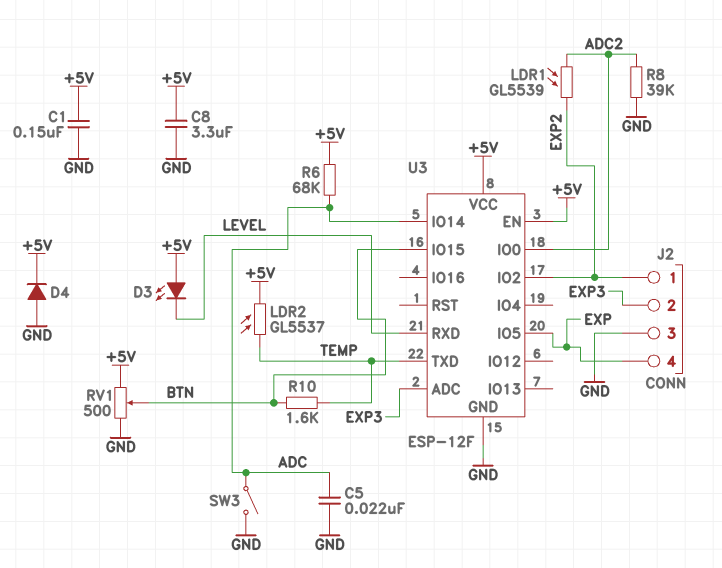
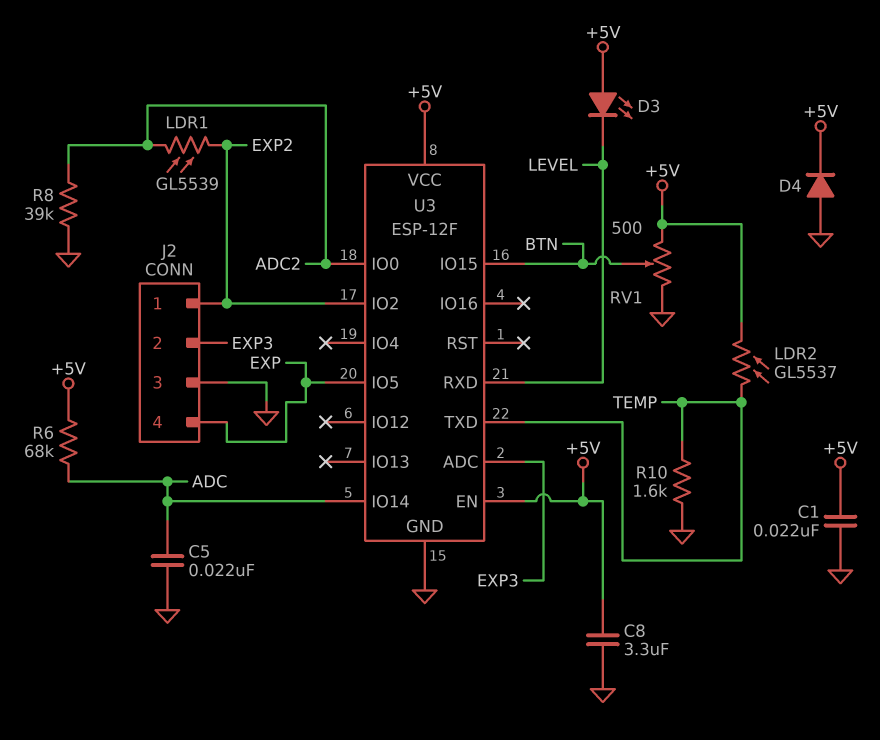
C1: 150nF (+5V, GND) -> 22nF (+5V, GND)
R10: 1.6k (BTN, TEMP) -> 1.6k (GND, TEMP)
SW3: switch (ADC, GND) -> none

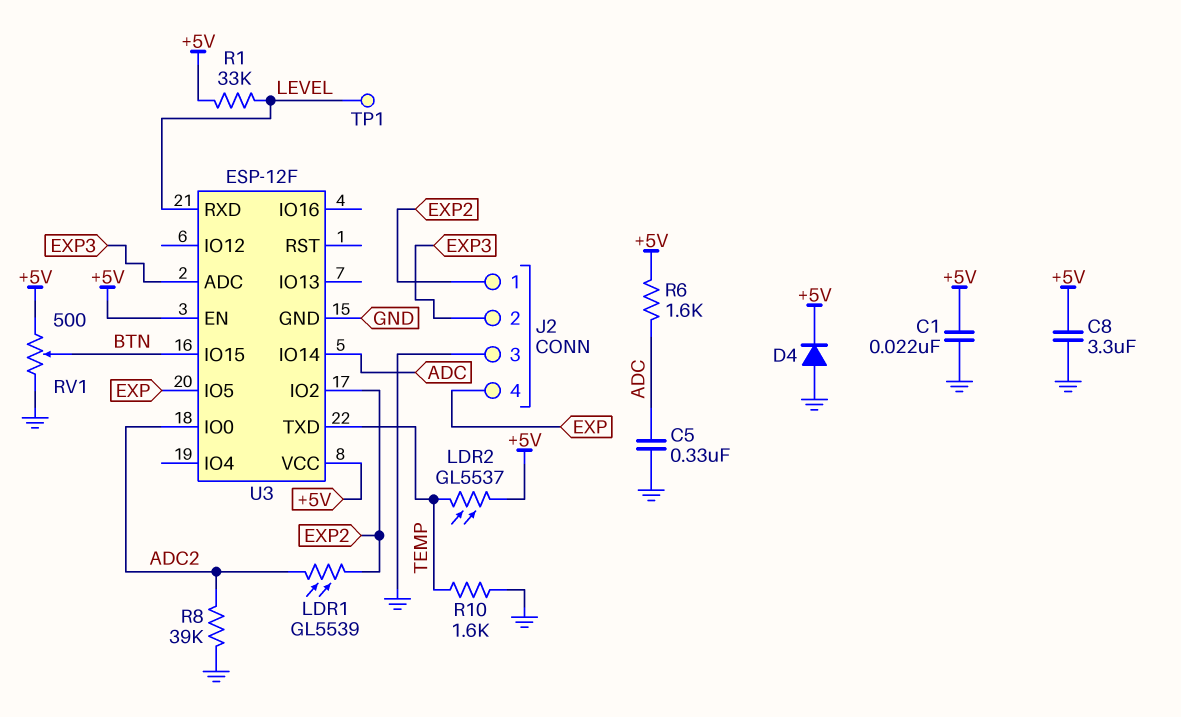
C5: 22nF (ADC, GND) -> 330nF (ADC, GND)
D3: LED (A +5V, K LEVEL) -> none
R1: none -> 33k (+5V, LEVEL)
R6: 68k (+5V, ADC) -> 1.6k (+5V, ADC)
TP1: none -> test point (LEVEL)

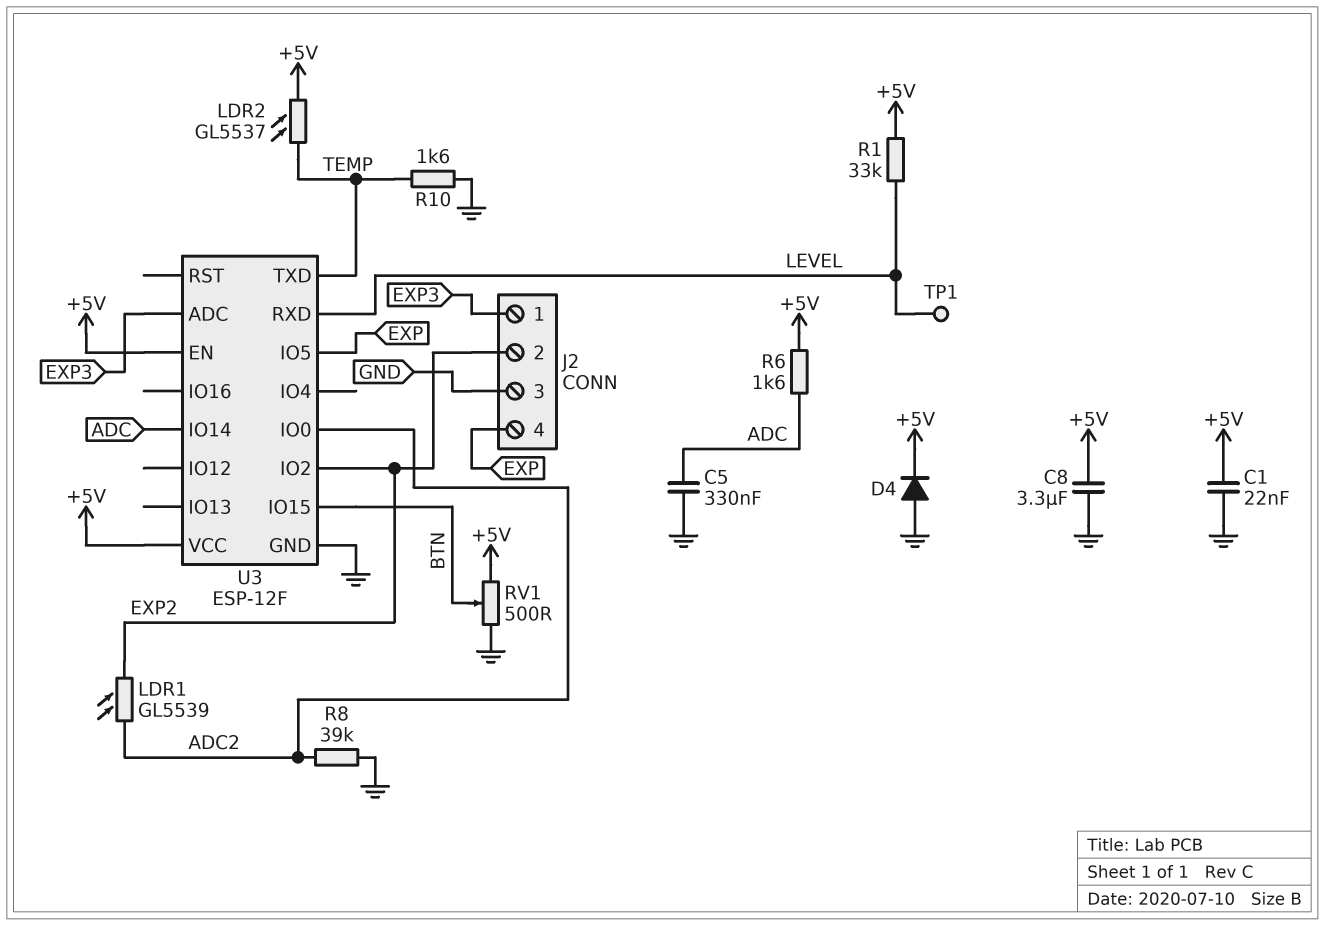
J2 pin 1: EXP2 -> EXP3
J2 pin 2: EXP3 -> EXP2

